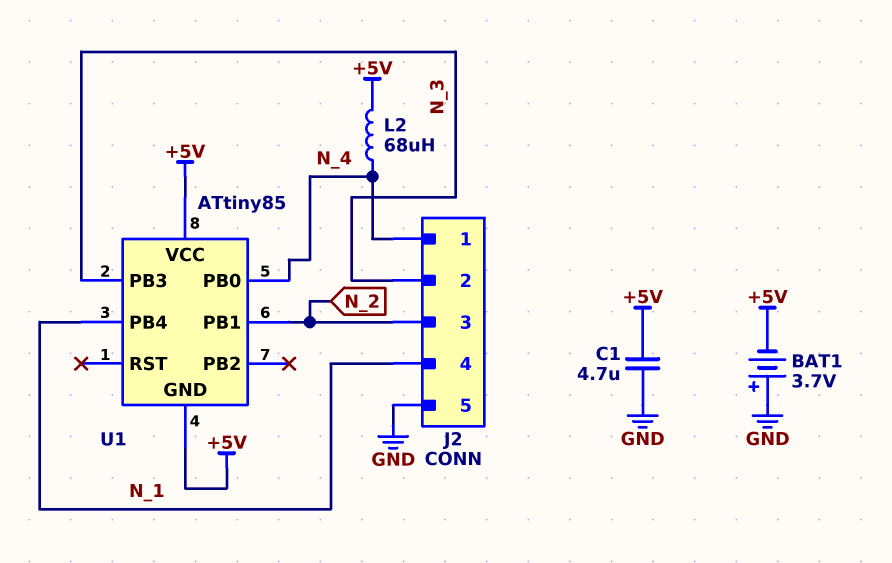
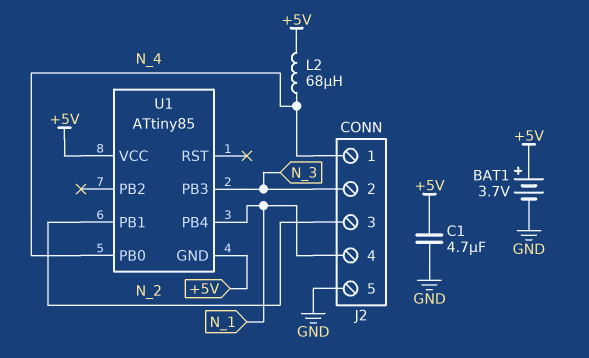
BAT1: 3.7V (plus GND, minus +5V) -> 3.7V (plus +5V, minus GND)

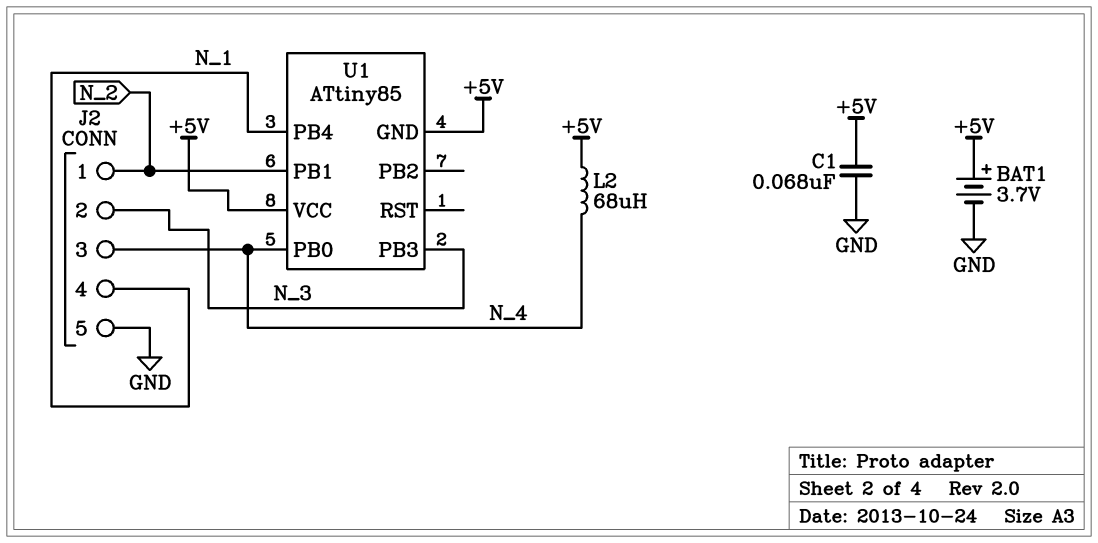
C1: 4.7uF (+5V, GND) -> 68nF (+5V, GND)
J2 pin 1: N_4 -> N_2
J2 pin 3: N_2 -> N_4

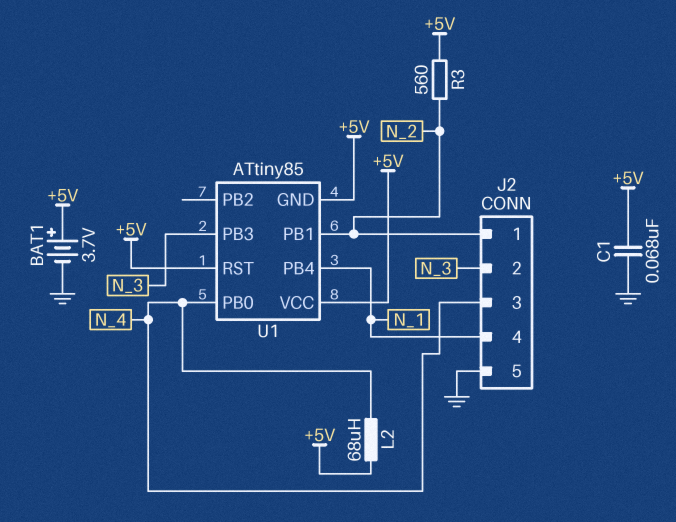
R3: none -> 560 (+5V, N_2)
U1 pin RST: none -> +5V

